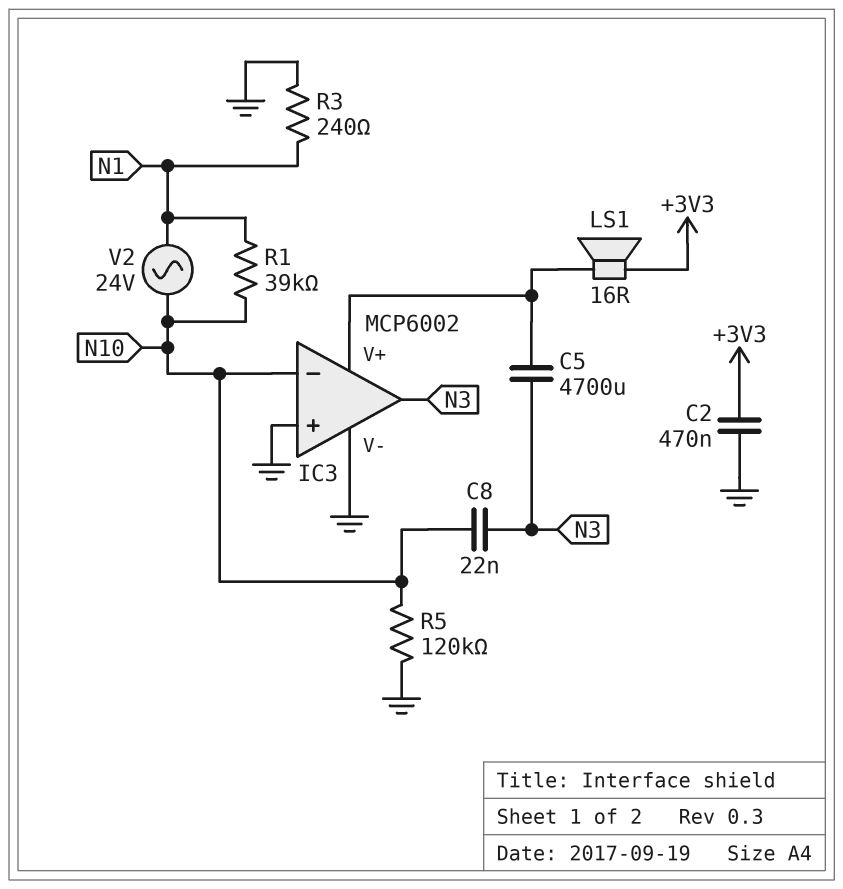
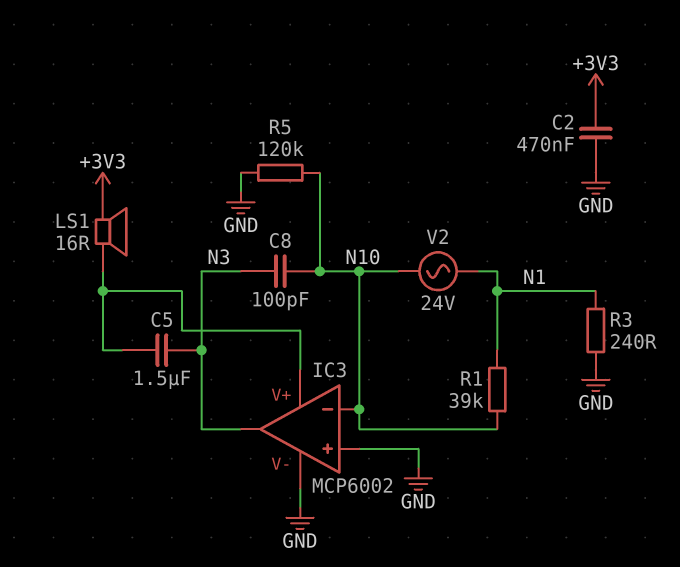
C5: 4700uF (IC3/V+, N3) -> 1.5uF (IC3/V+, N3)
C8: 22nF (N3, N10) -> 100pF (N3, N10)

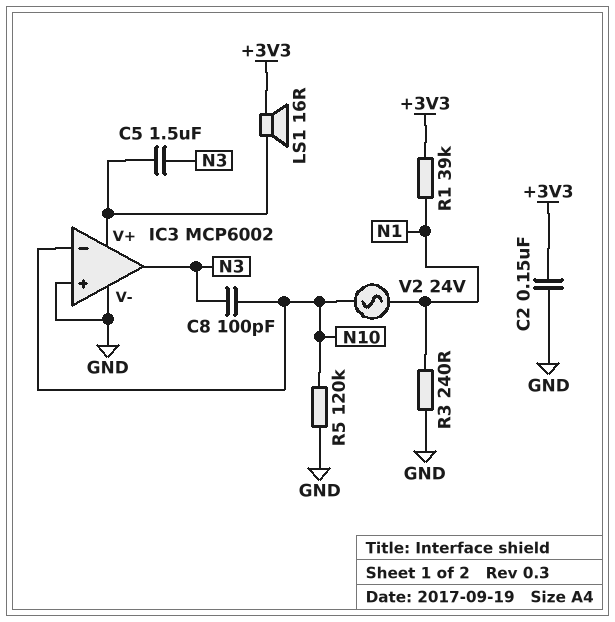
C2: 470nF (+3V3, GND) -> 150nF (+3V3, GND)
R1: 39k (N1, N10) -> 39k (+3V3, N1)

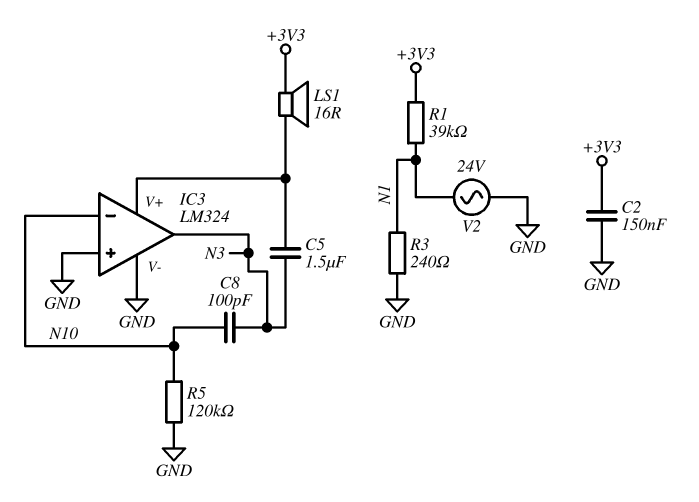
IC3: MCP6002 -> LM324
V2: AC 24V (N1, N10) -> AC 24V (GND, N1)

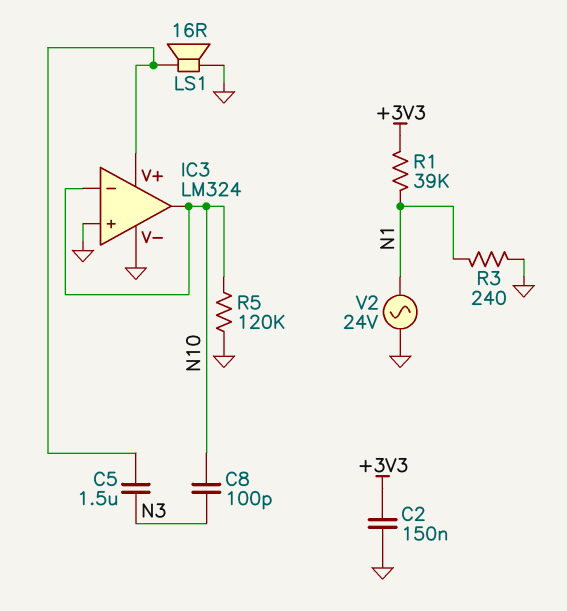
IC3 pin out: N3 -> N10
LS1: speaker 16R (+3V3, IC3/V+) -> speaker 16R (GND, IC3/V+)

